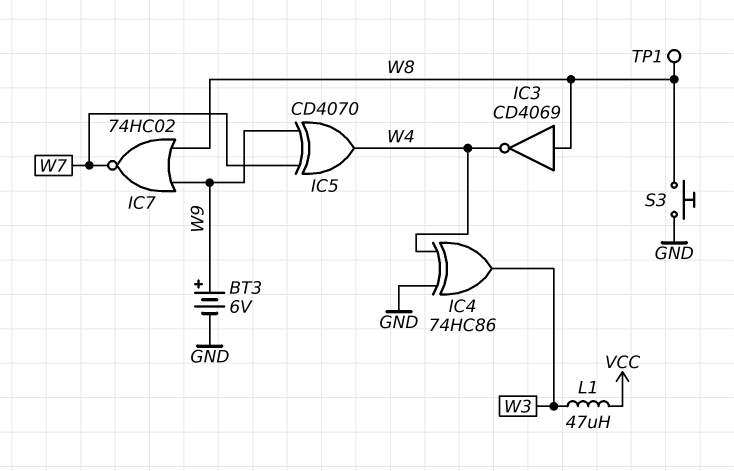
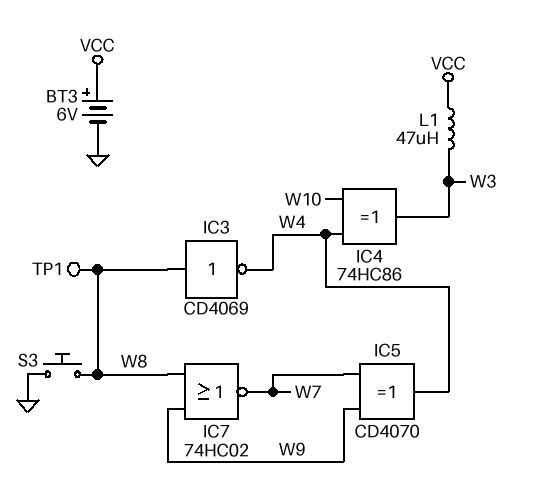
BT3: 6V (plus W9, minus GND) -> 6V (plus VCC, minus GND)
IC4: XOR 74HC86 (in GND, in W4, out W3) -> XOR 74HC86 (in W4, in W10, out W3)

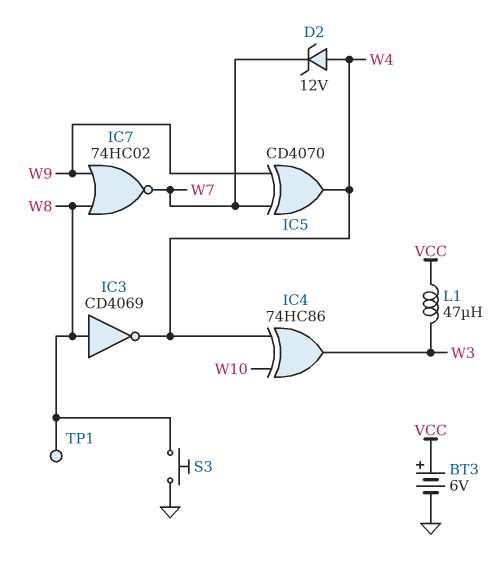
D2: none -> zener 12V (A W4, K W7)

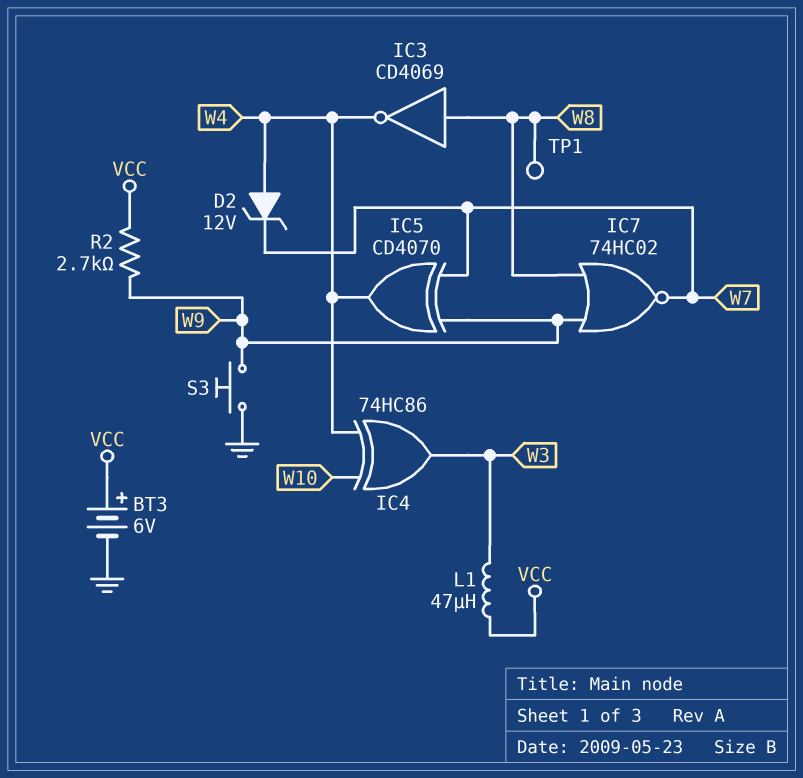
R2: none -> 2.7k (VCC, W9)
S3: button (GND, W8) -> button (GND, W9)

